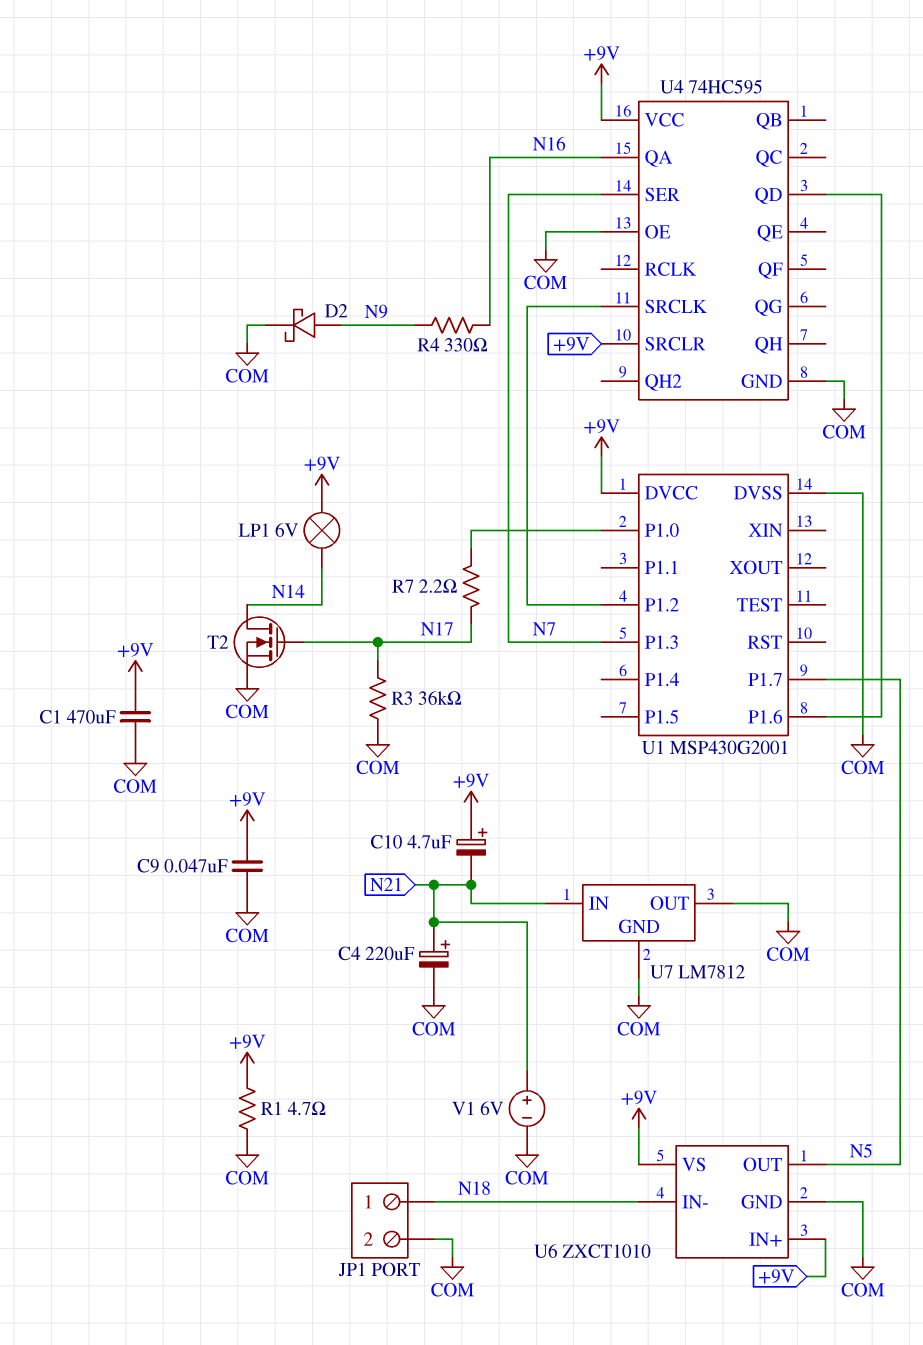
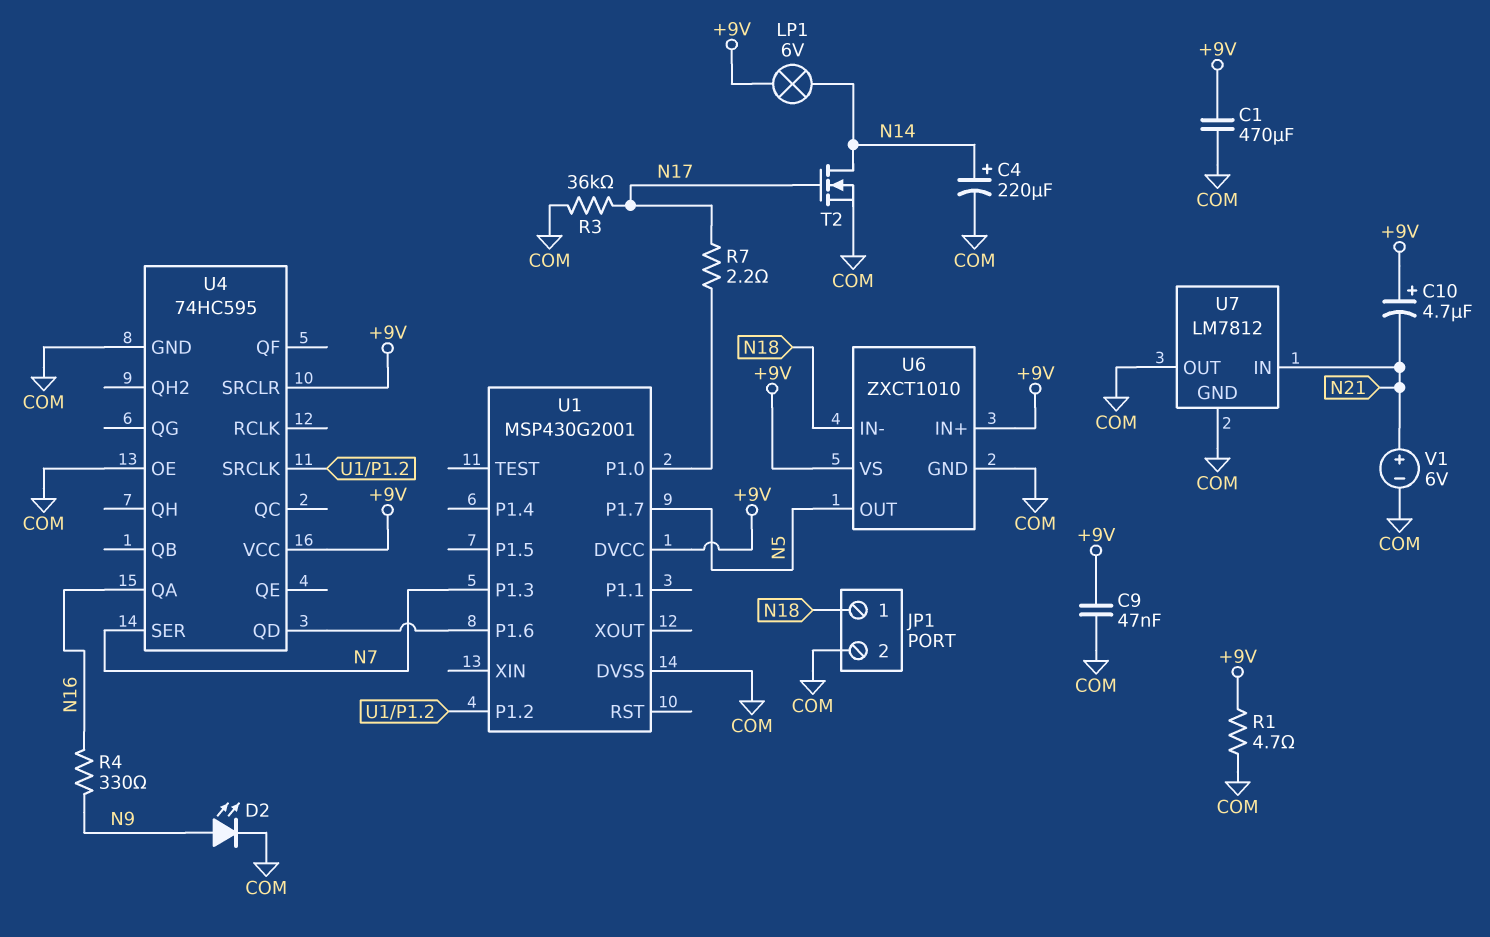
C4: 220uF (plus N21, minus COM) -> 220uF (plus N14, minus COM)
D2: schottky (A N9, K COM) -> LED (A N9, K COM)

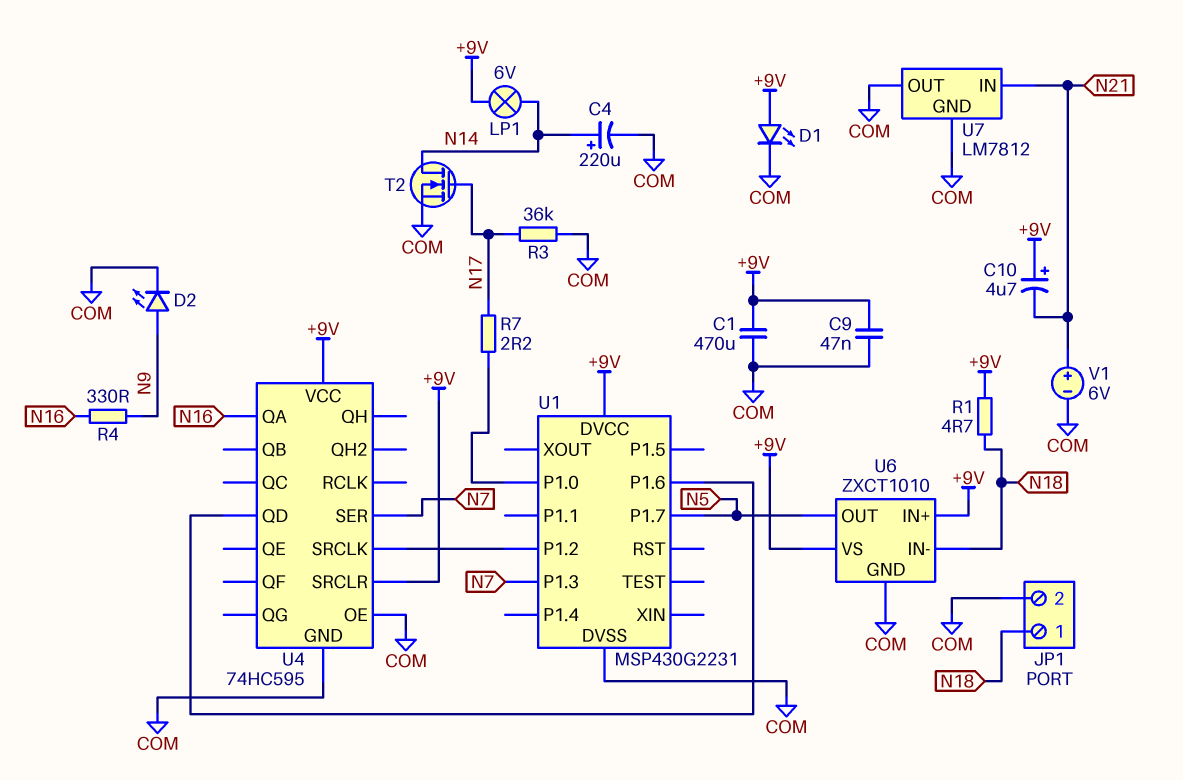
D1: none -> LED (A +9V, K COM)
R1: 4.7 (+9V, COM) -> 4.7 (+9V, N18)
U1: MSP430G2001 -> MSP430G2231

